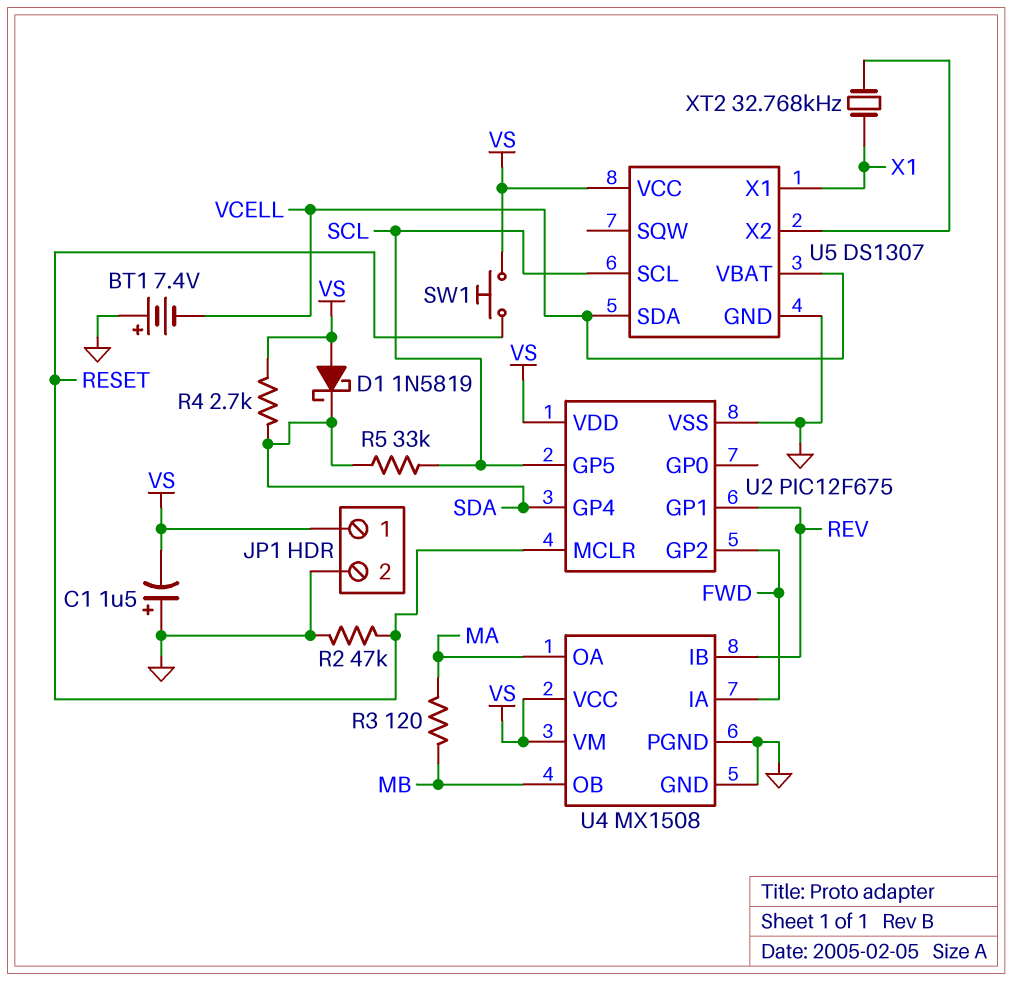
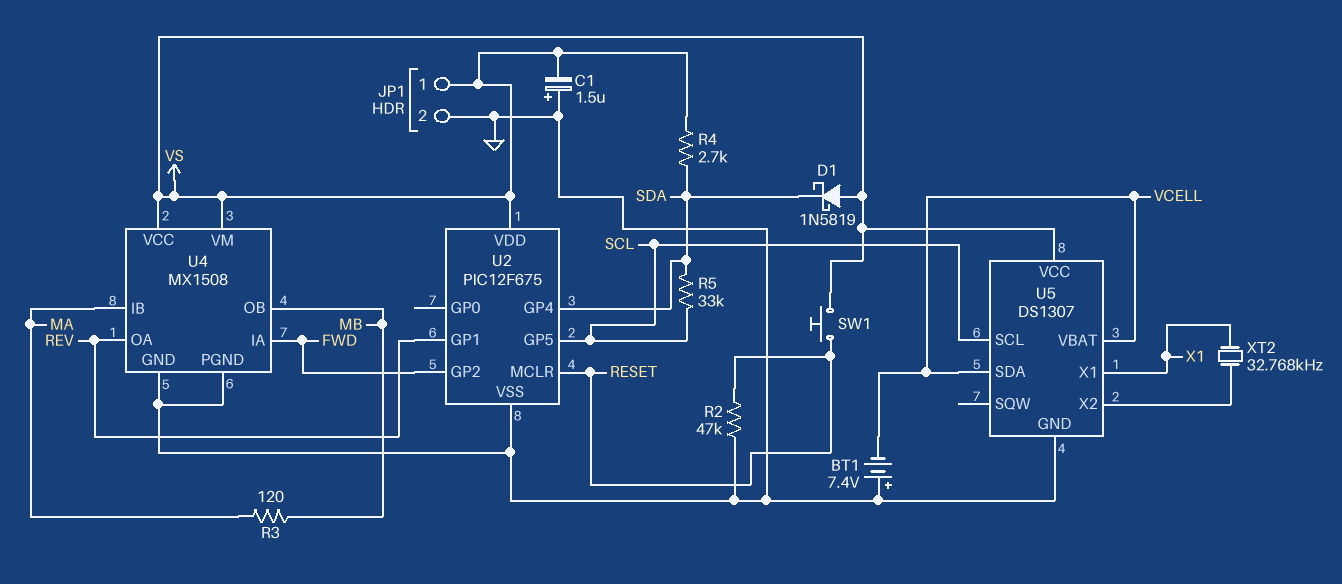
U4 pin IB: REV -> MA
U4 pin OA: MA -> REV

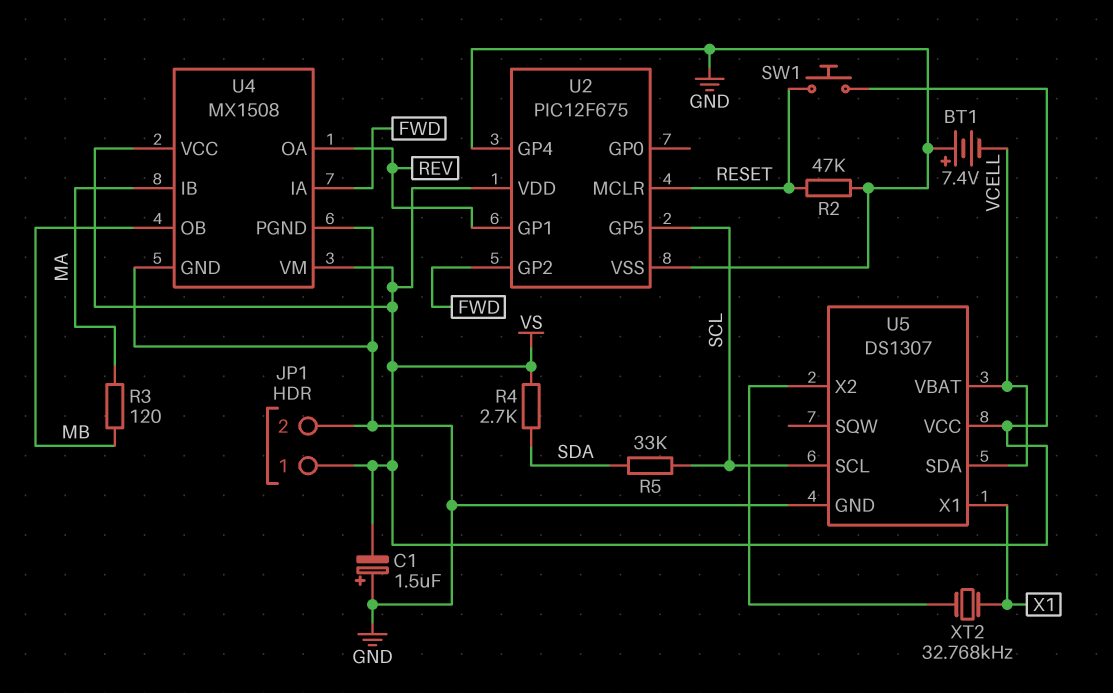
D1: schottky 1N5819 (A VS, K SDA) -> none
U2 pin GP4: SDA -> GND

